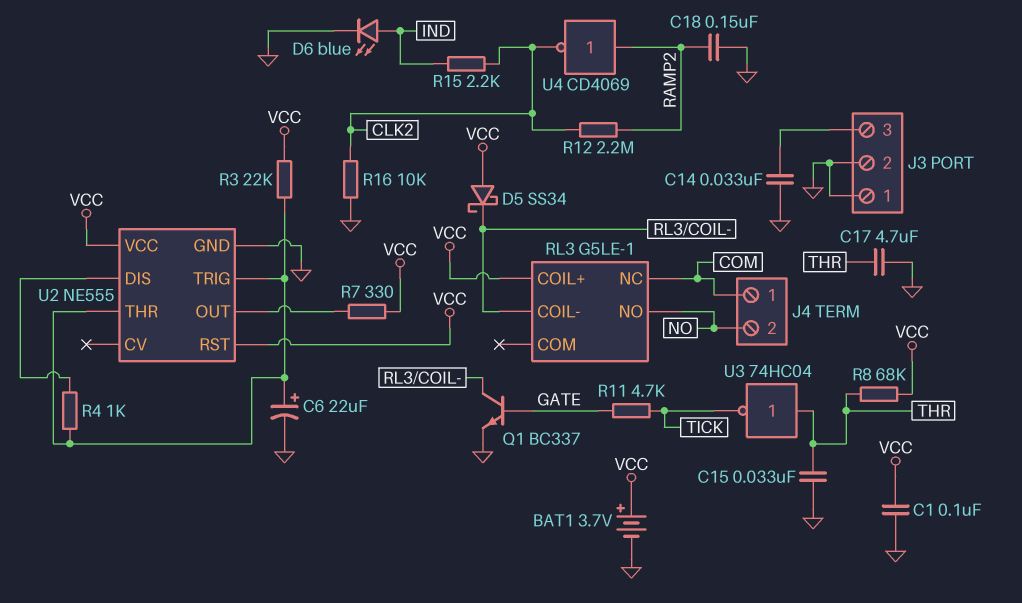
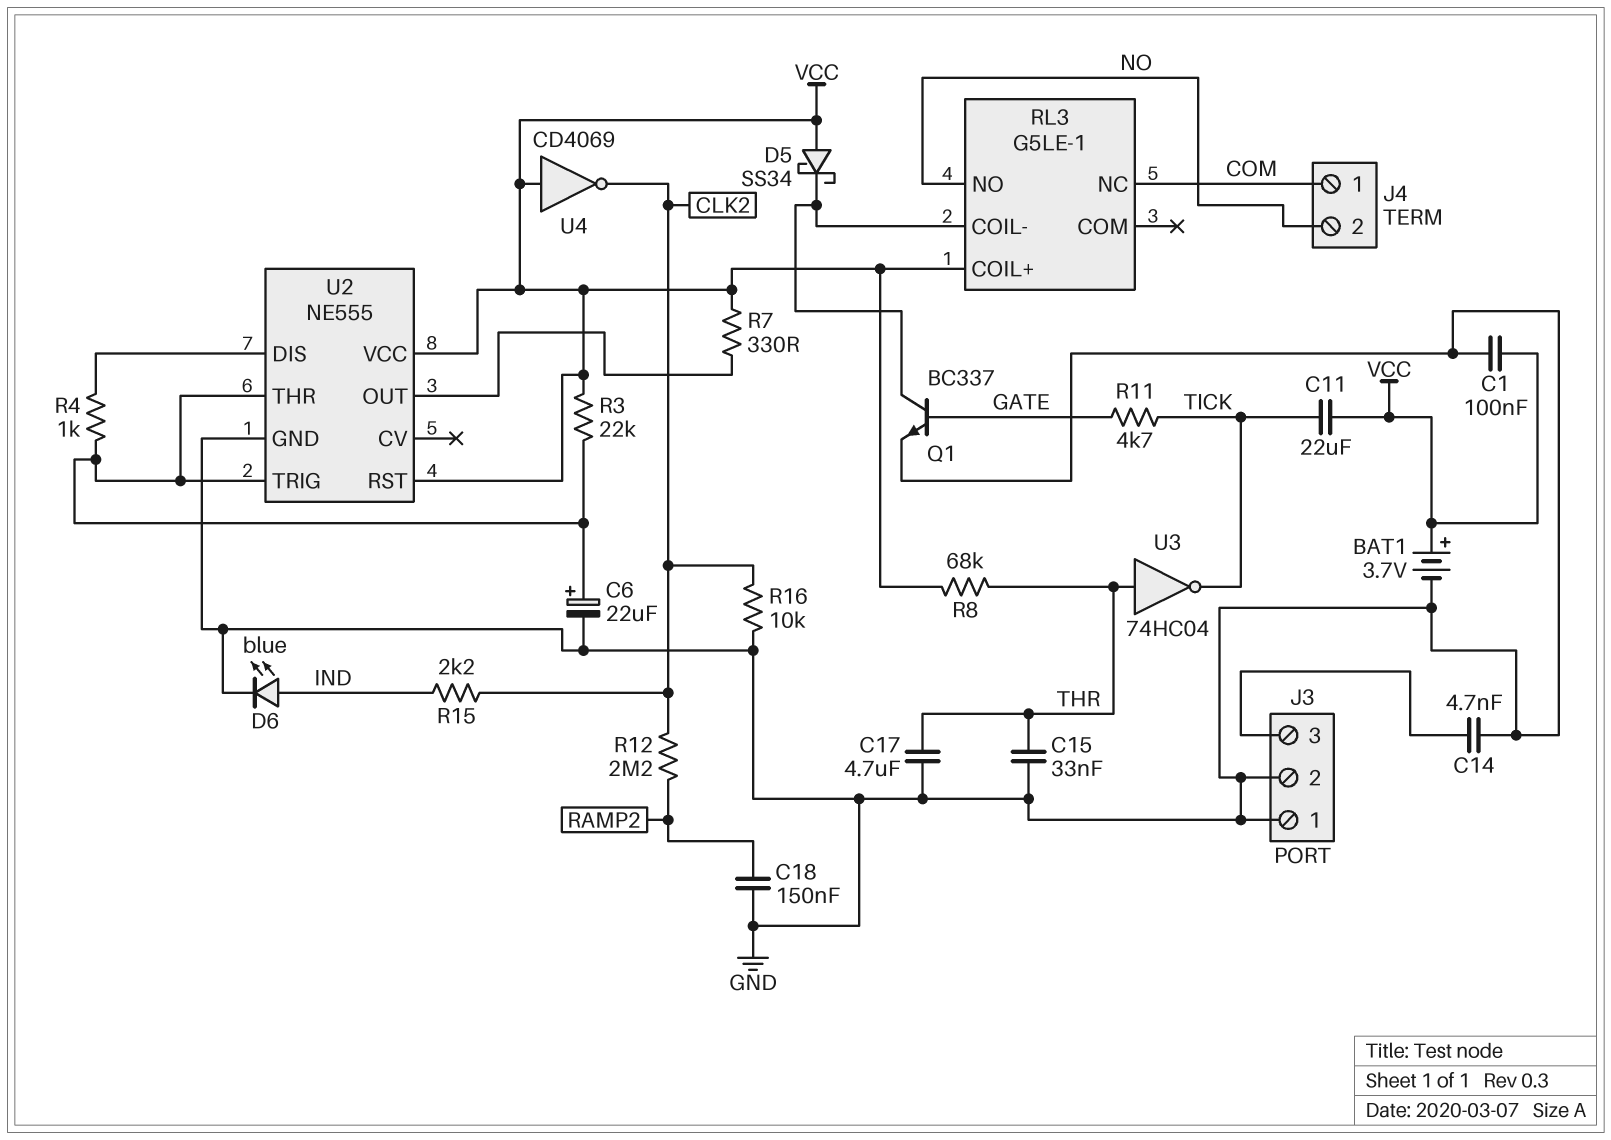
C11: none -> 22uF (TICK, VCC)
C14: 33nF (GND, J3/3) -> 4.7nF (GND, J3/3)
U4: NOT CD4069 (in RAMP2, out CLK2) -> NOT CD4069 (in VCC, out CLK2)

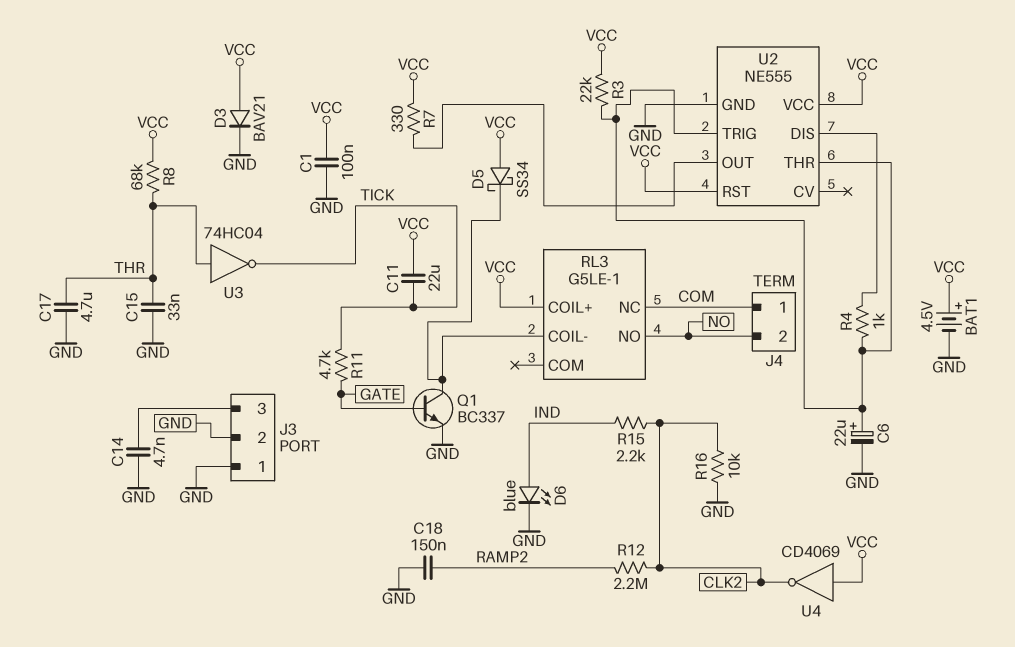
BAT1: 3.7V (plus VCC, minus GND) -> 4.5V (plus VCC, minus GND)
D3: none -> diode BAV21 (A VCC, K GND)

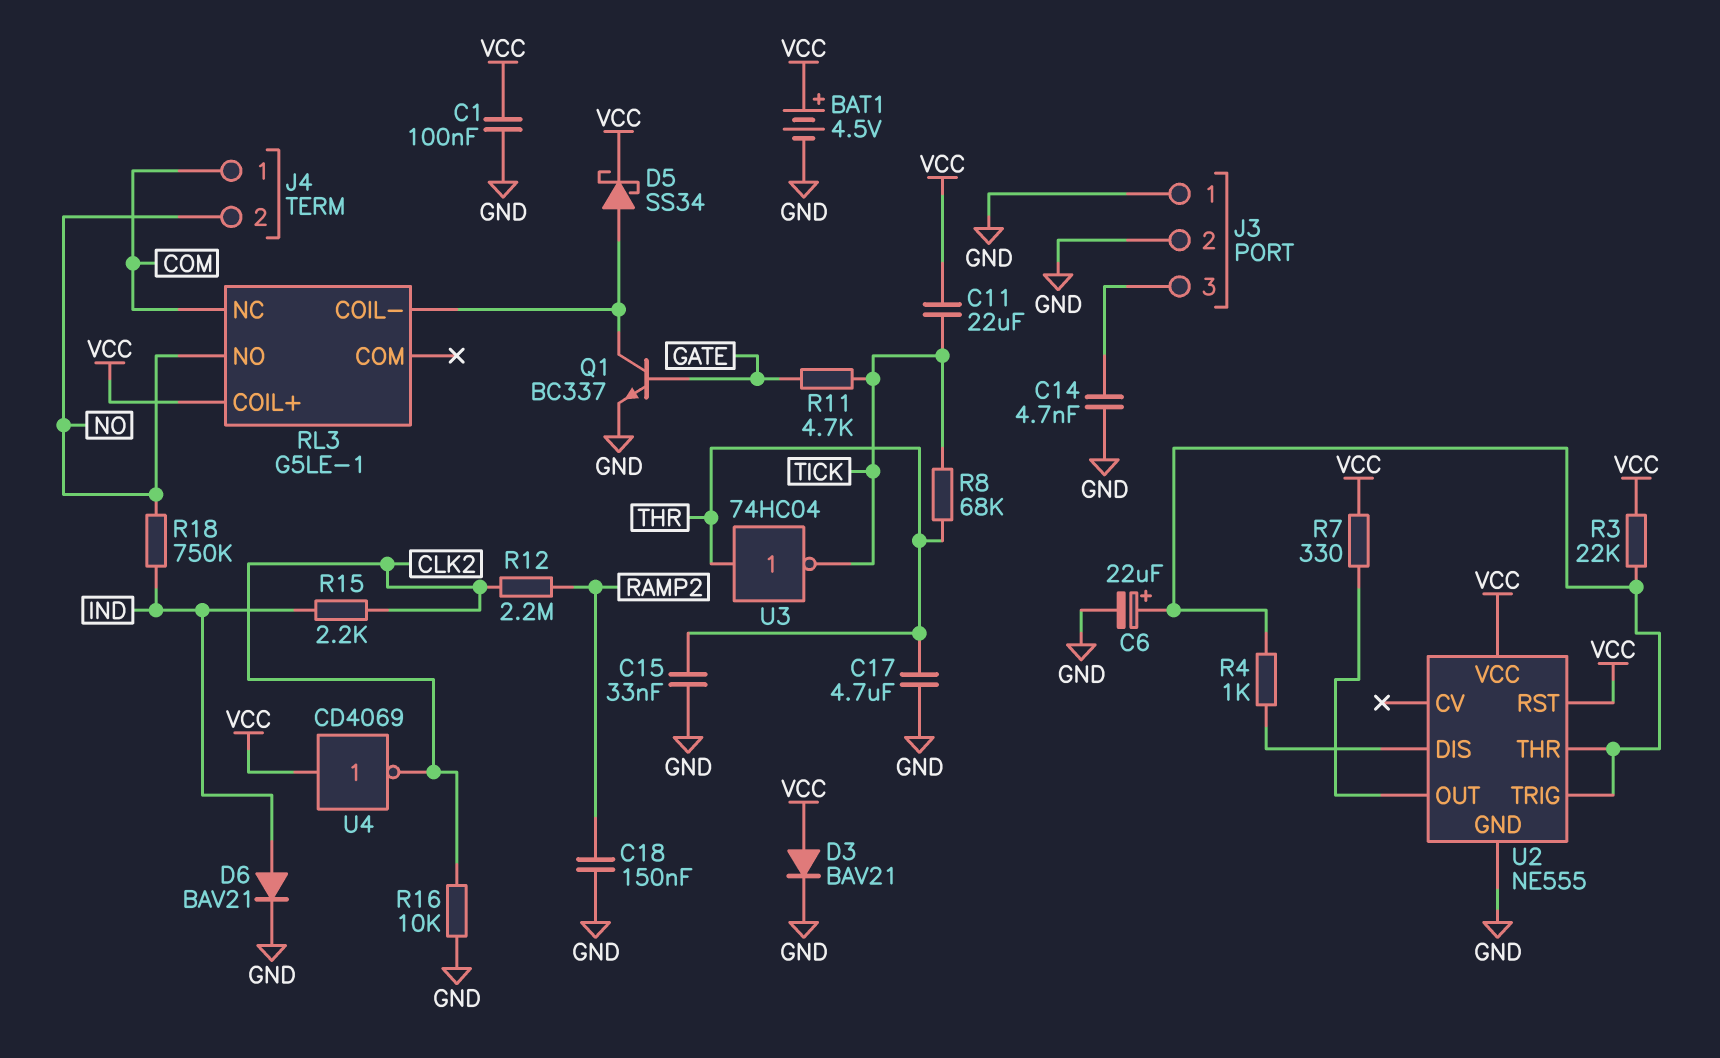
D5: schottky SS34 (A VCC, K RL3/COIL-) -> schottky SS34 (A RL3/COIL-, K VCC)
D6: LED blue (A IND, K GND) -> diode BAV21 (A IND, K GND)
R8: 68k (THR, VCC) -> 68k (THR, TICK)
R18: none -> 750k (IND, NO)

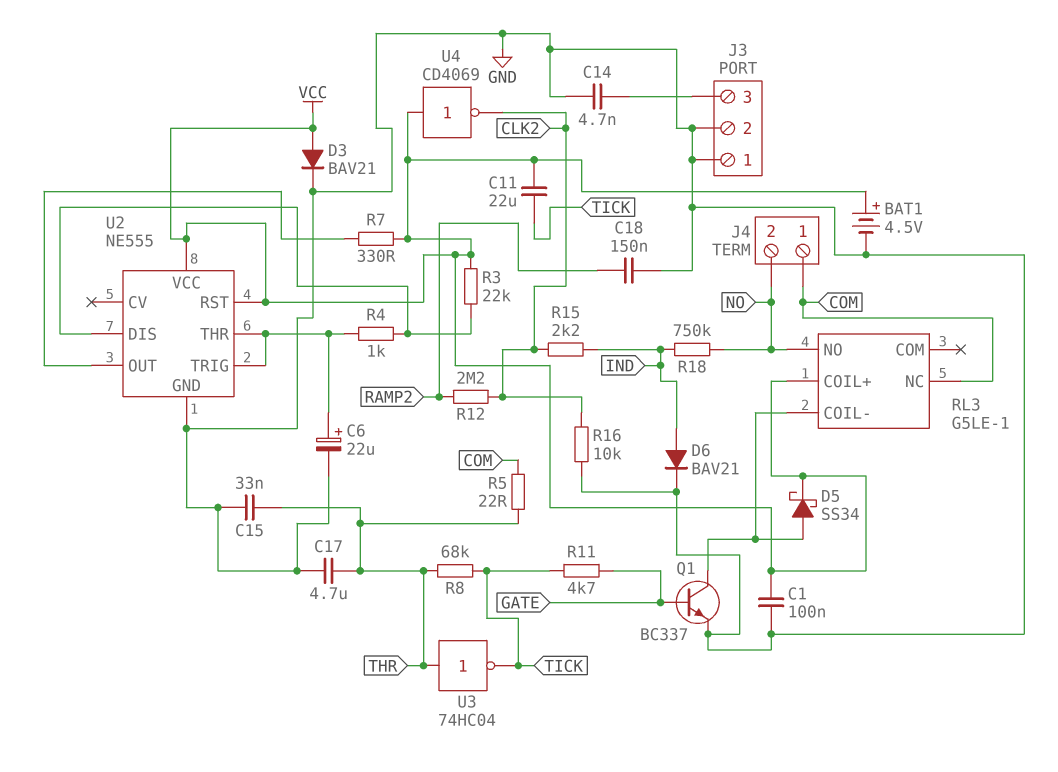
R3: 22k (U2/THR, VCC) -> 22k (U2/DIS, VCC)
R5: none -> 22 (COM, THR)

